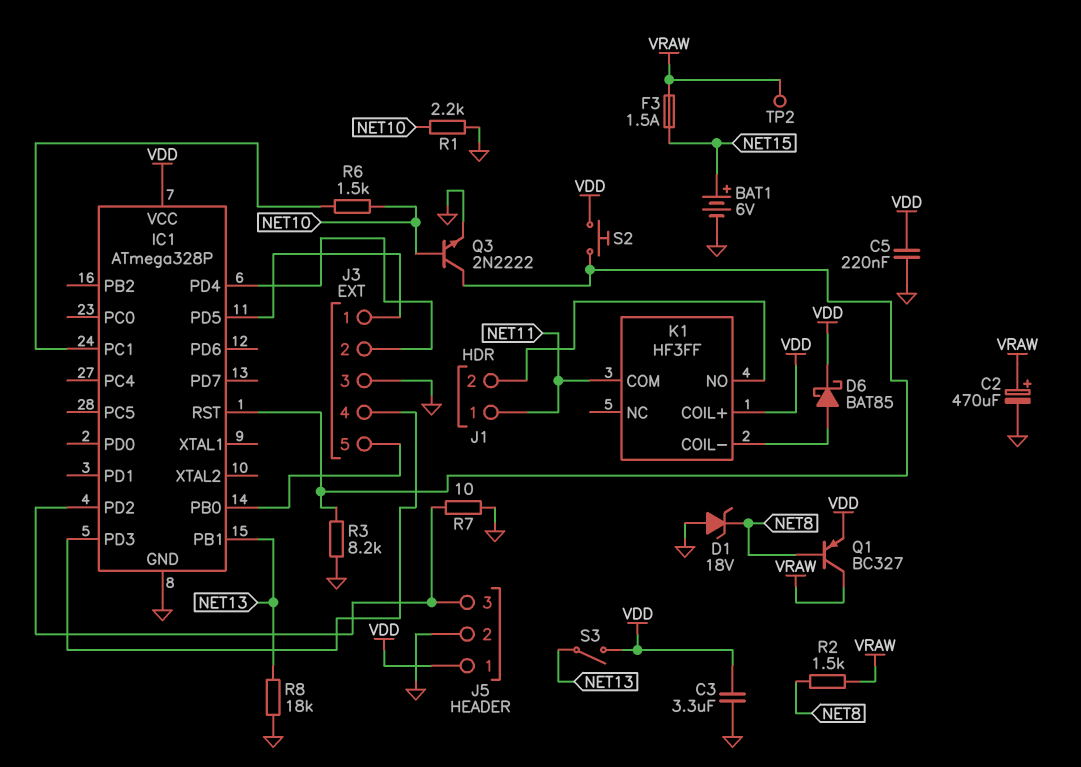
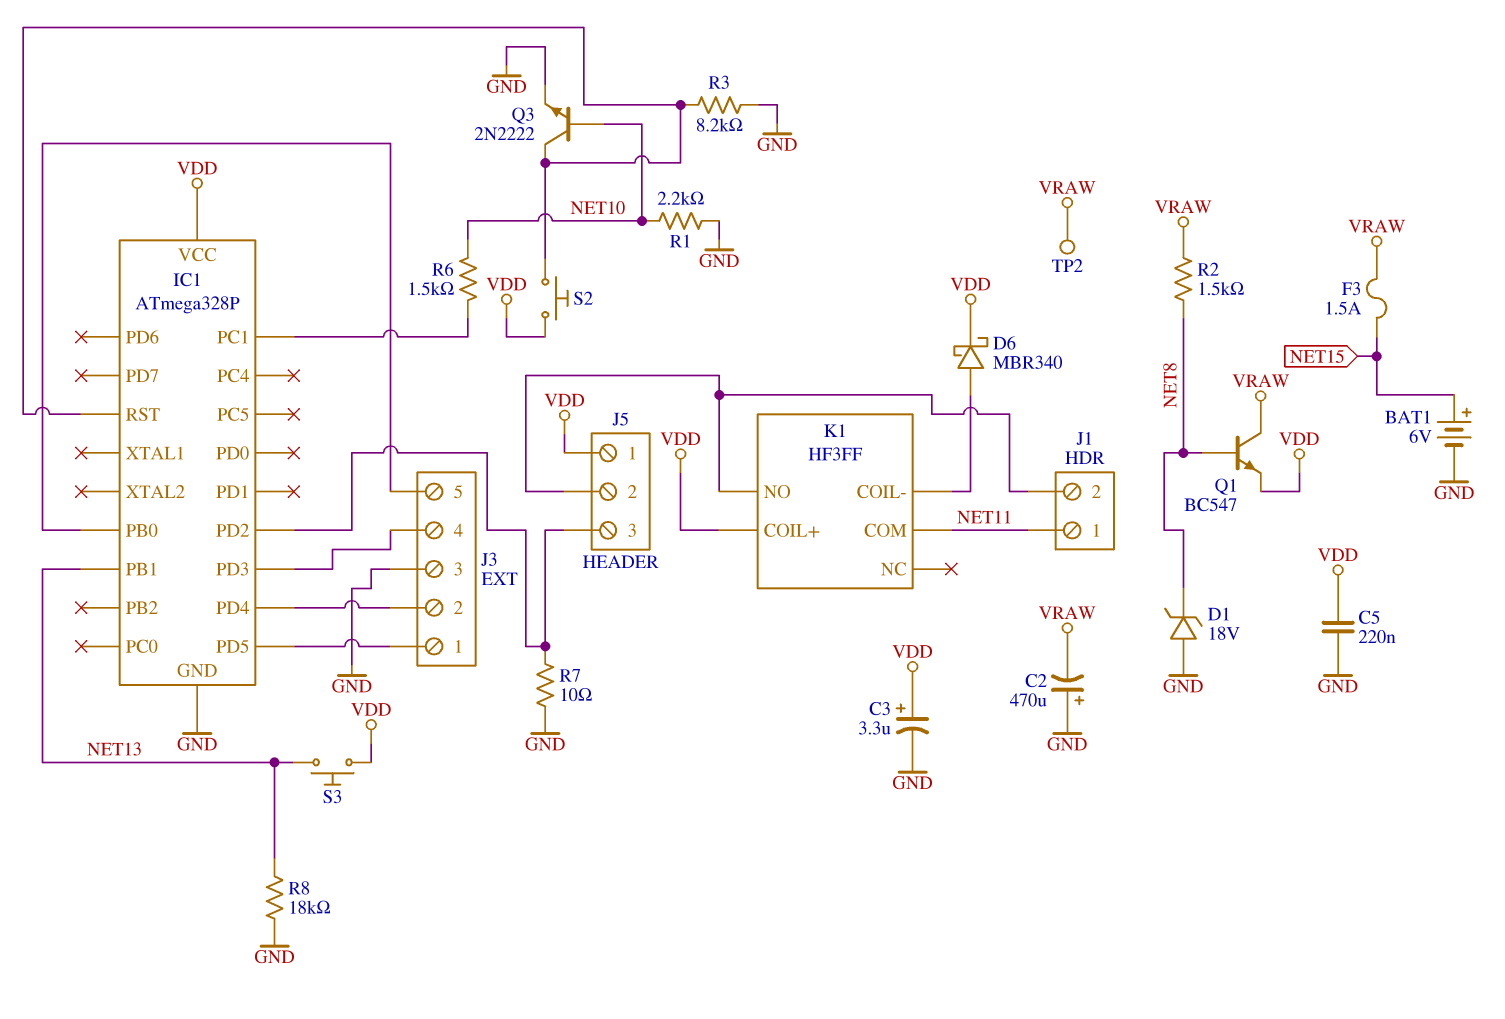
C2: 470uF (plus VRAW, minus GND) -> 470uF (plus GND, minus VRAW)
C3: 3.3uF (GND, VDD) -> 3.3uF (plus VDD, minus GND)
D6: schottky BAT85 (A K1/COIL-, K VDD) -> schottky MBR340 (A K1/COIL-, K VDD)
J5 pin 2: GND -> J1/2
Q1: PNP BC327 (B NET8, C VRAW, E VDD) -> NPN BC547 (B NET8, C VRAW, E VDD)
S3: switch (NET13, VDD) -> button (NET13, VDD)

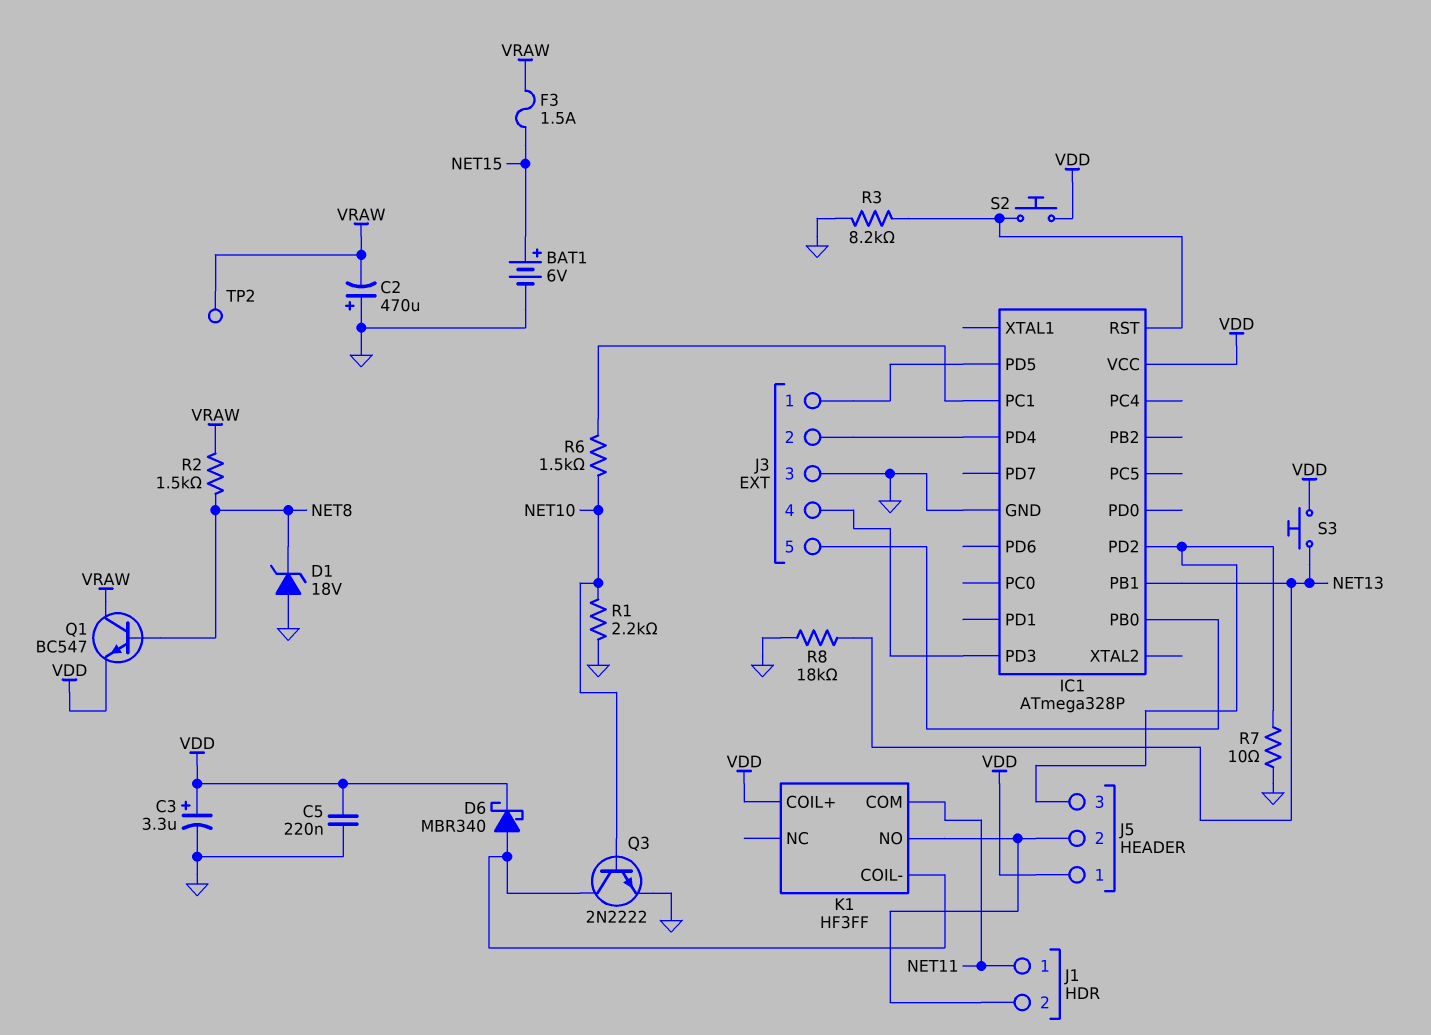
Q3: NPN 2N2222 (B NET10, C IC1/RST, E GND) -> NPN 2N2222 (B NET10, C K1/COIL-, E GND)

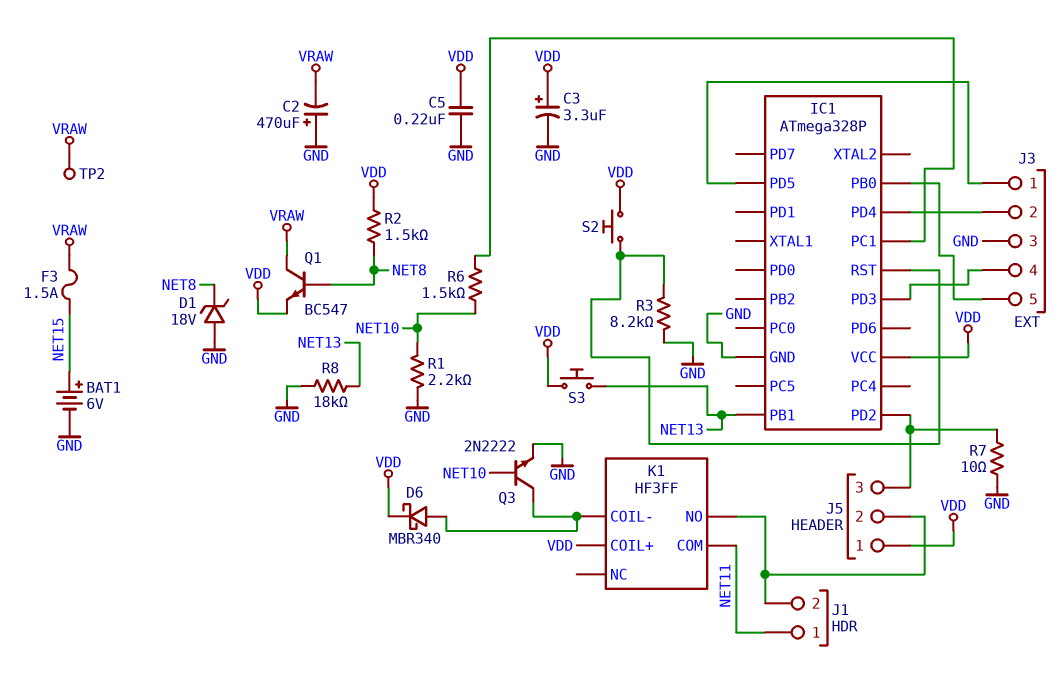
R2: 1.5k (NET8, VRAW) -> 1.5k (NET8, VDD)

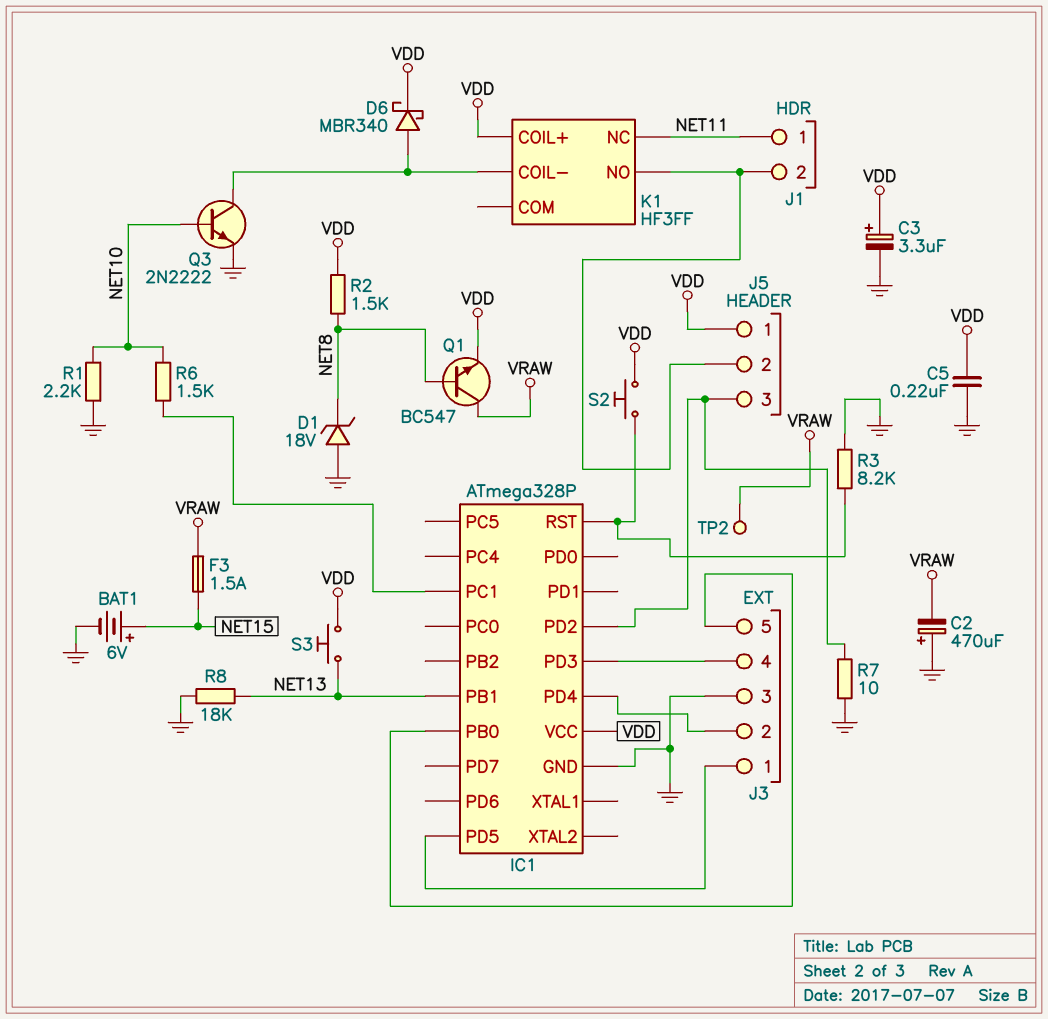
K1 pin COM: NET11 -> none
K1 pin NC: none -> NET11

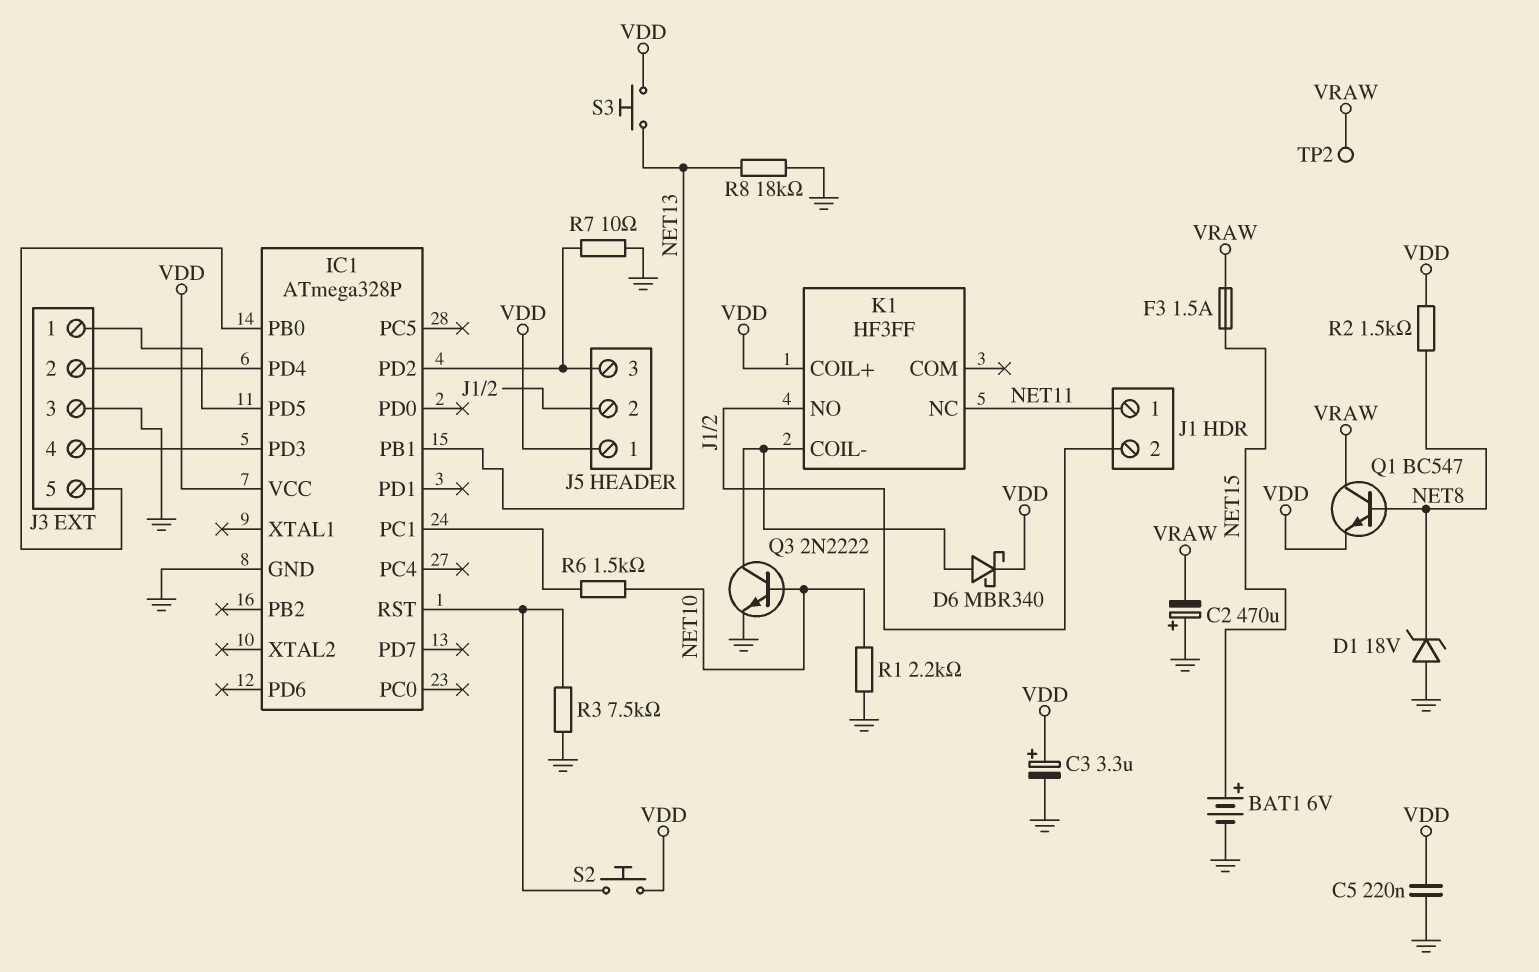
R3: 8.2k (GND, IC1/RST) -> 7.5k (GND, IC1/RST)

